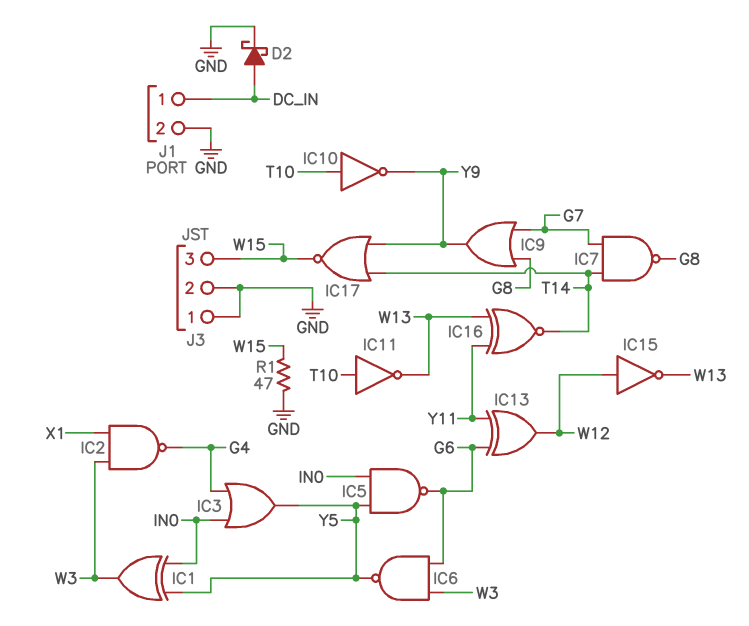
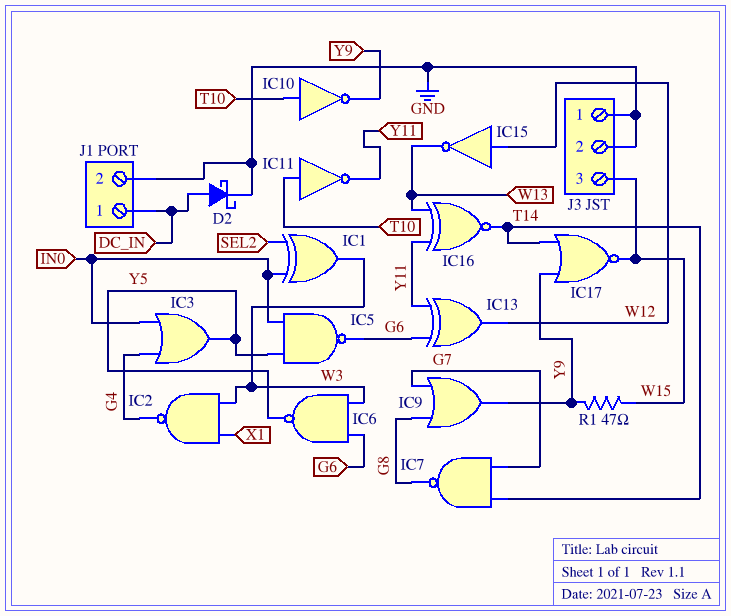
IC1: XOR (in IN0, in Y5, out W3) -> XOR (in IN0, in SEL2, out W3)
IC11: NOT (in T10, out W13) -> NOT (in T10, out Y11)
R1: 47 (GND, W15) -> 47 (W15, Y9)

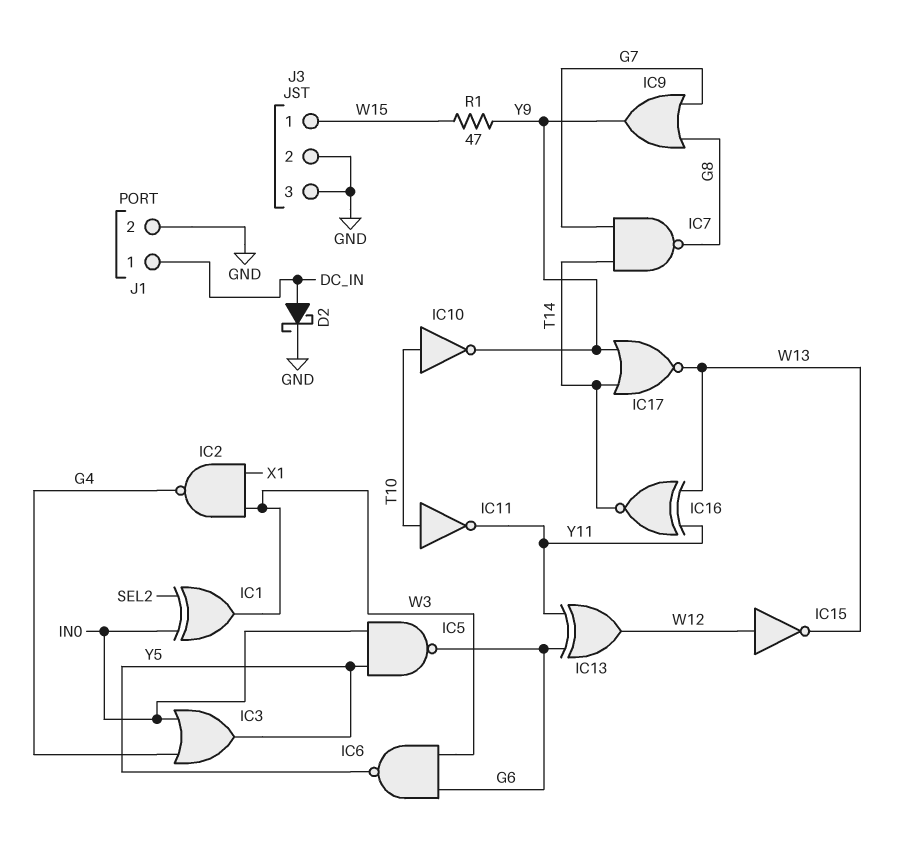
IC17: NOR (in T14, in Y9, out W15) -> NOR (in T14, in Y9, out W13)
J3 pin 1: GND -> W15
J3 pin 3: W15 -> GND

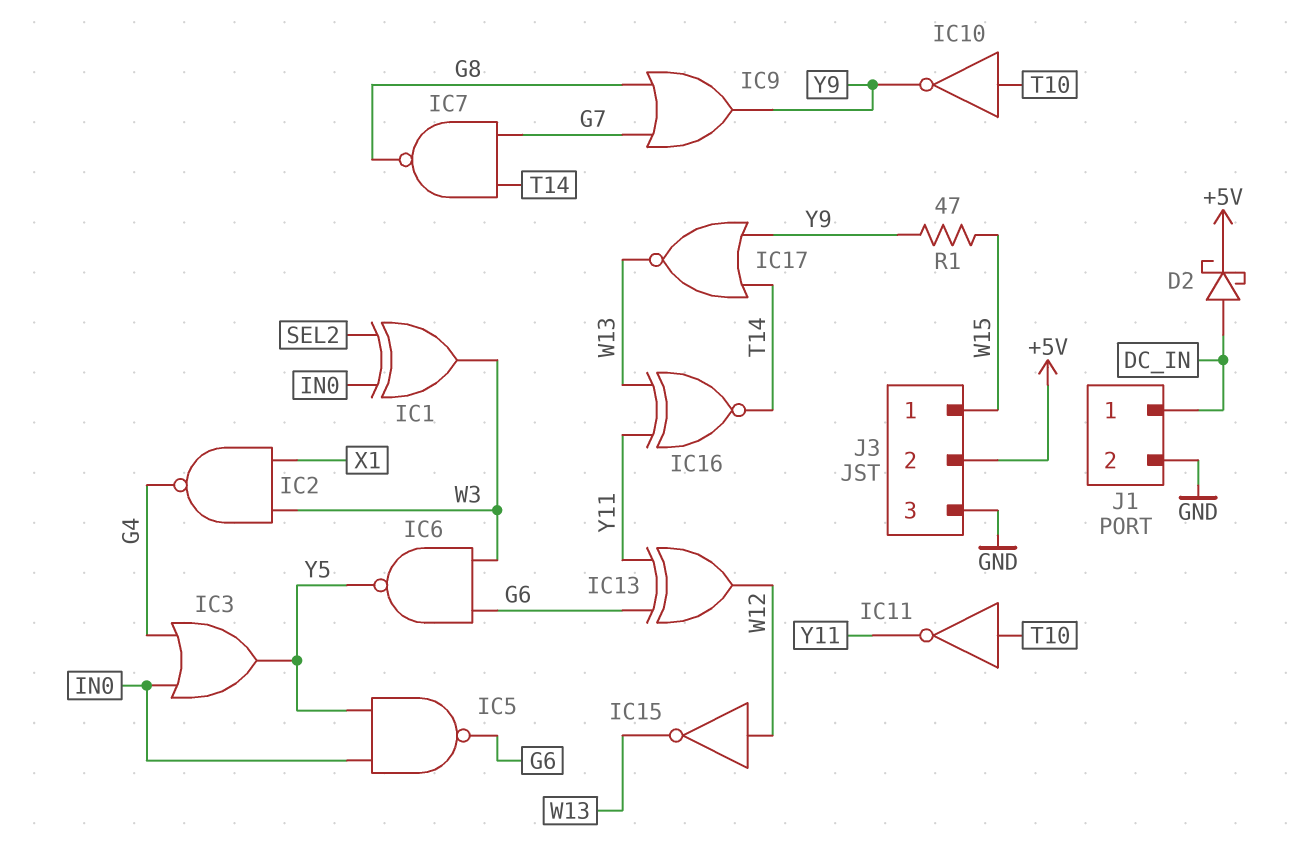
D2: schottky (A DC_IN, K GND) -> schottky (A DC_IN, K +5V)
J3 pin 2: GND -> +5V

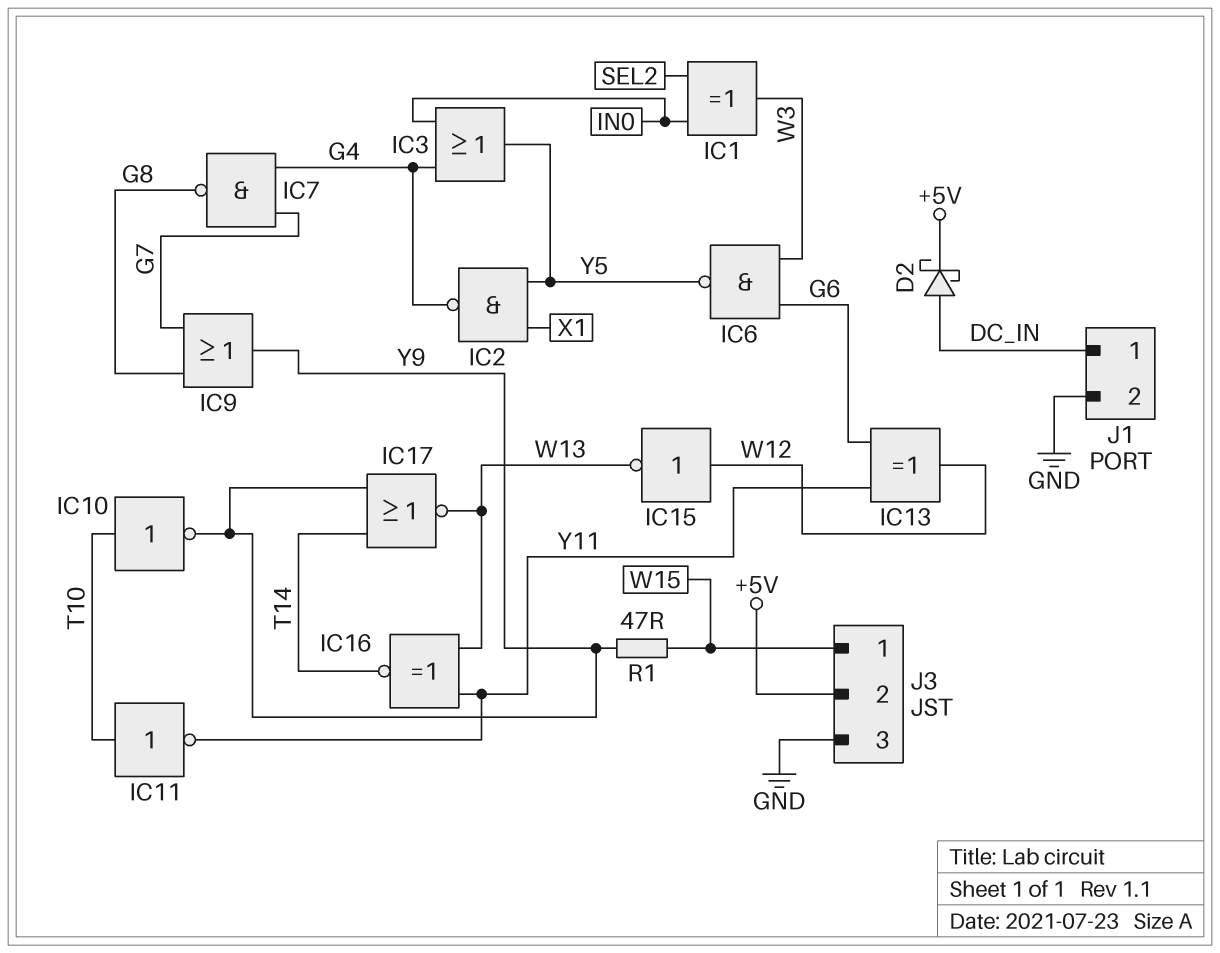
IC2: NAND (in W3, in X1, out G4) -> NAND (in X1, in Y5, out G4)
IC5: NAND (in IN0, in Y5, out G6) -> none
IC7: NAND (in G7, in T14, out G8) -> NAND (in G4, in G7, out G8)

